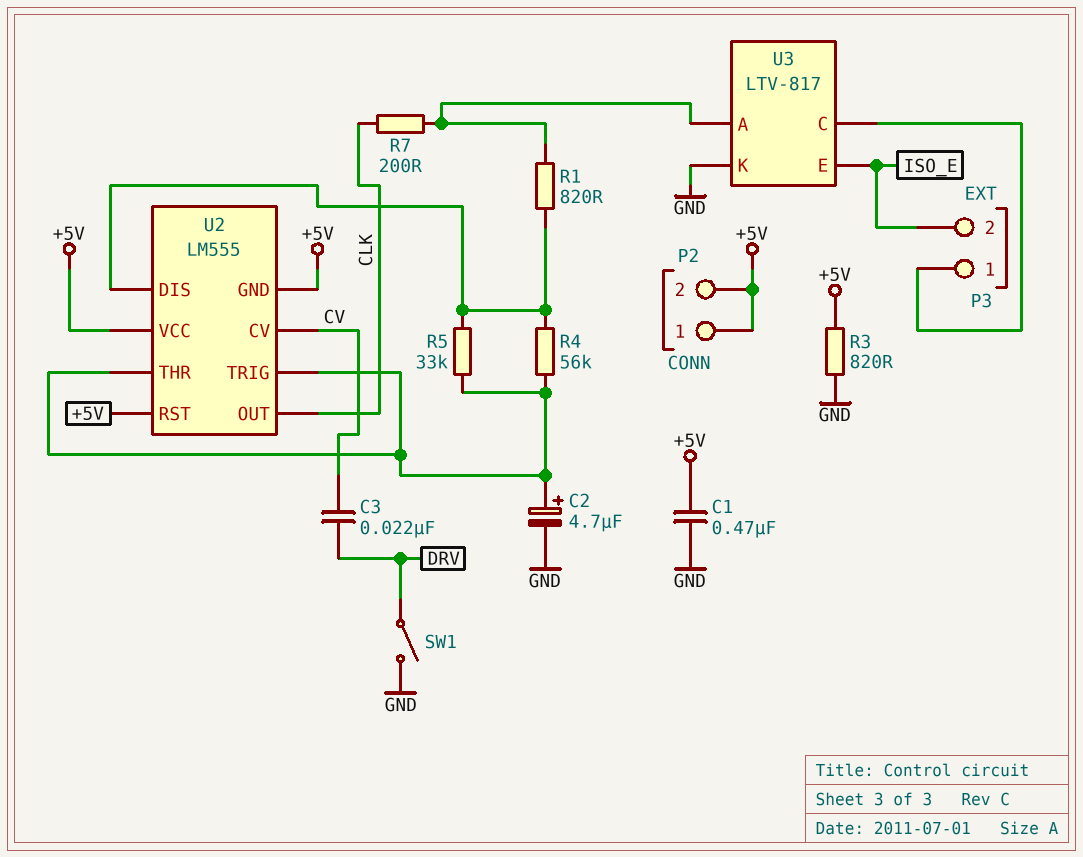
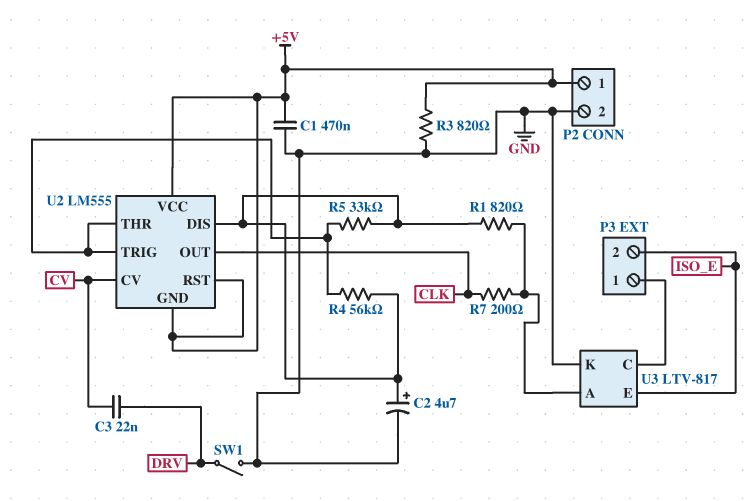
C2: 4.7uF (plus U2/THR, minus GND) -> 4.7uF (plus U2/DIS, minus GND)
P2 pin 2: +5V -> GND

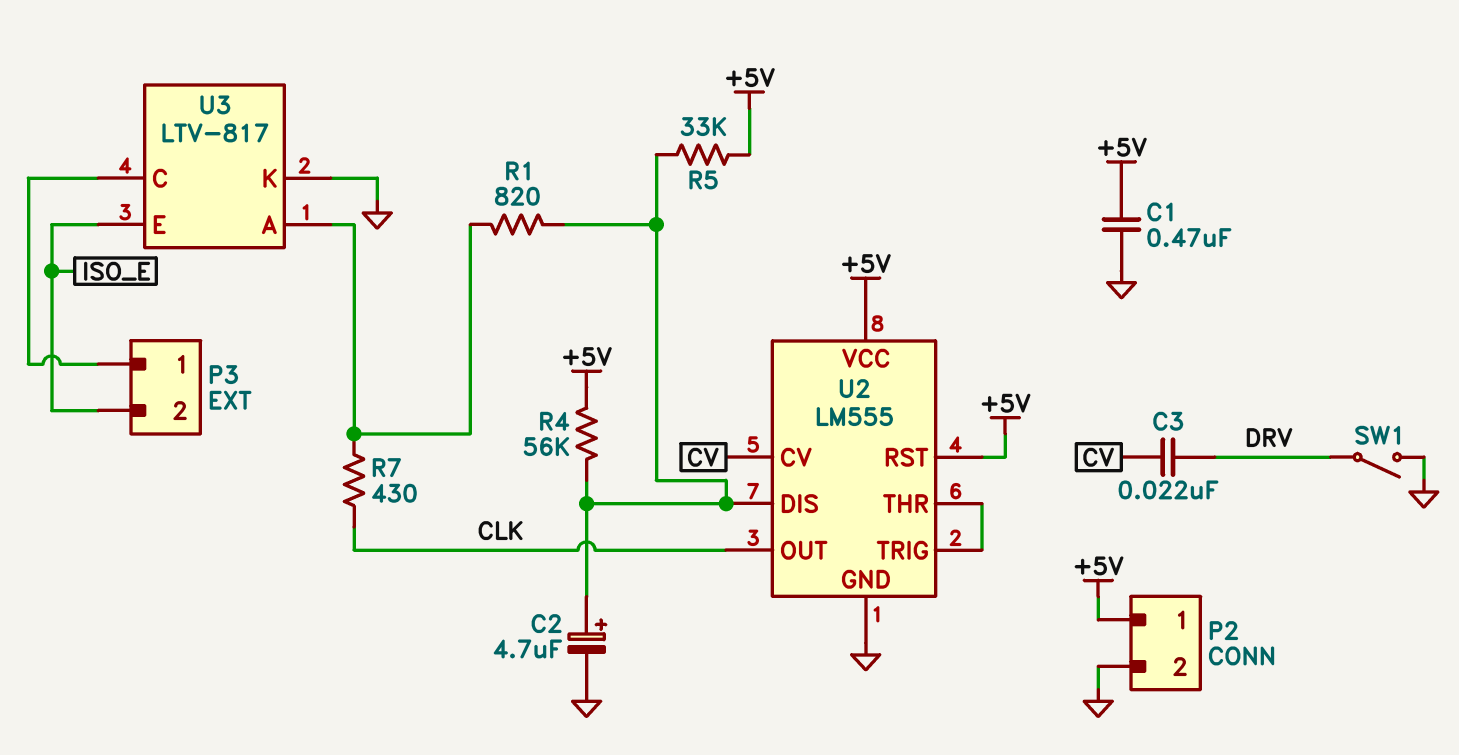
R3: 820 (+5V, GND) -> none
R4: 56k (U2/DIS, U2/THR) -> 56k (+5V, U2/DIS)
R5: 33k (U2/DIS, U2/THR) -> 33k (+5V, U2/DIS)
R7: 200 (CLK, U3/A) -> 430 (CLK, U3/A)
U2 pin GND: +5V -> GND

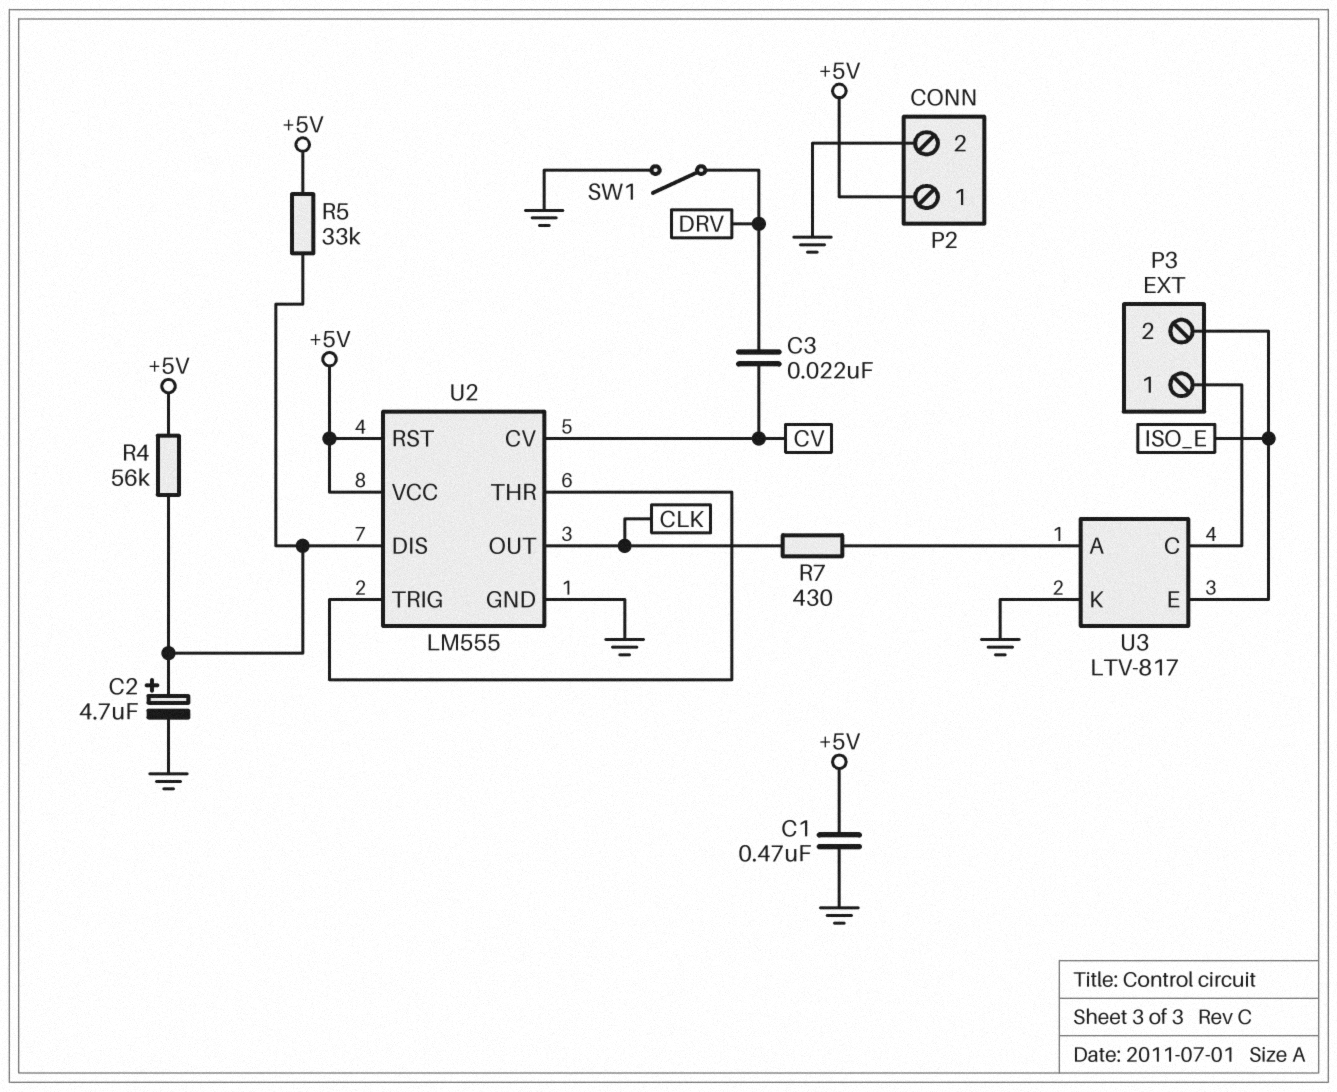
R1: 820 (U2/DIS, U3/A) -> none

